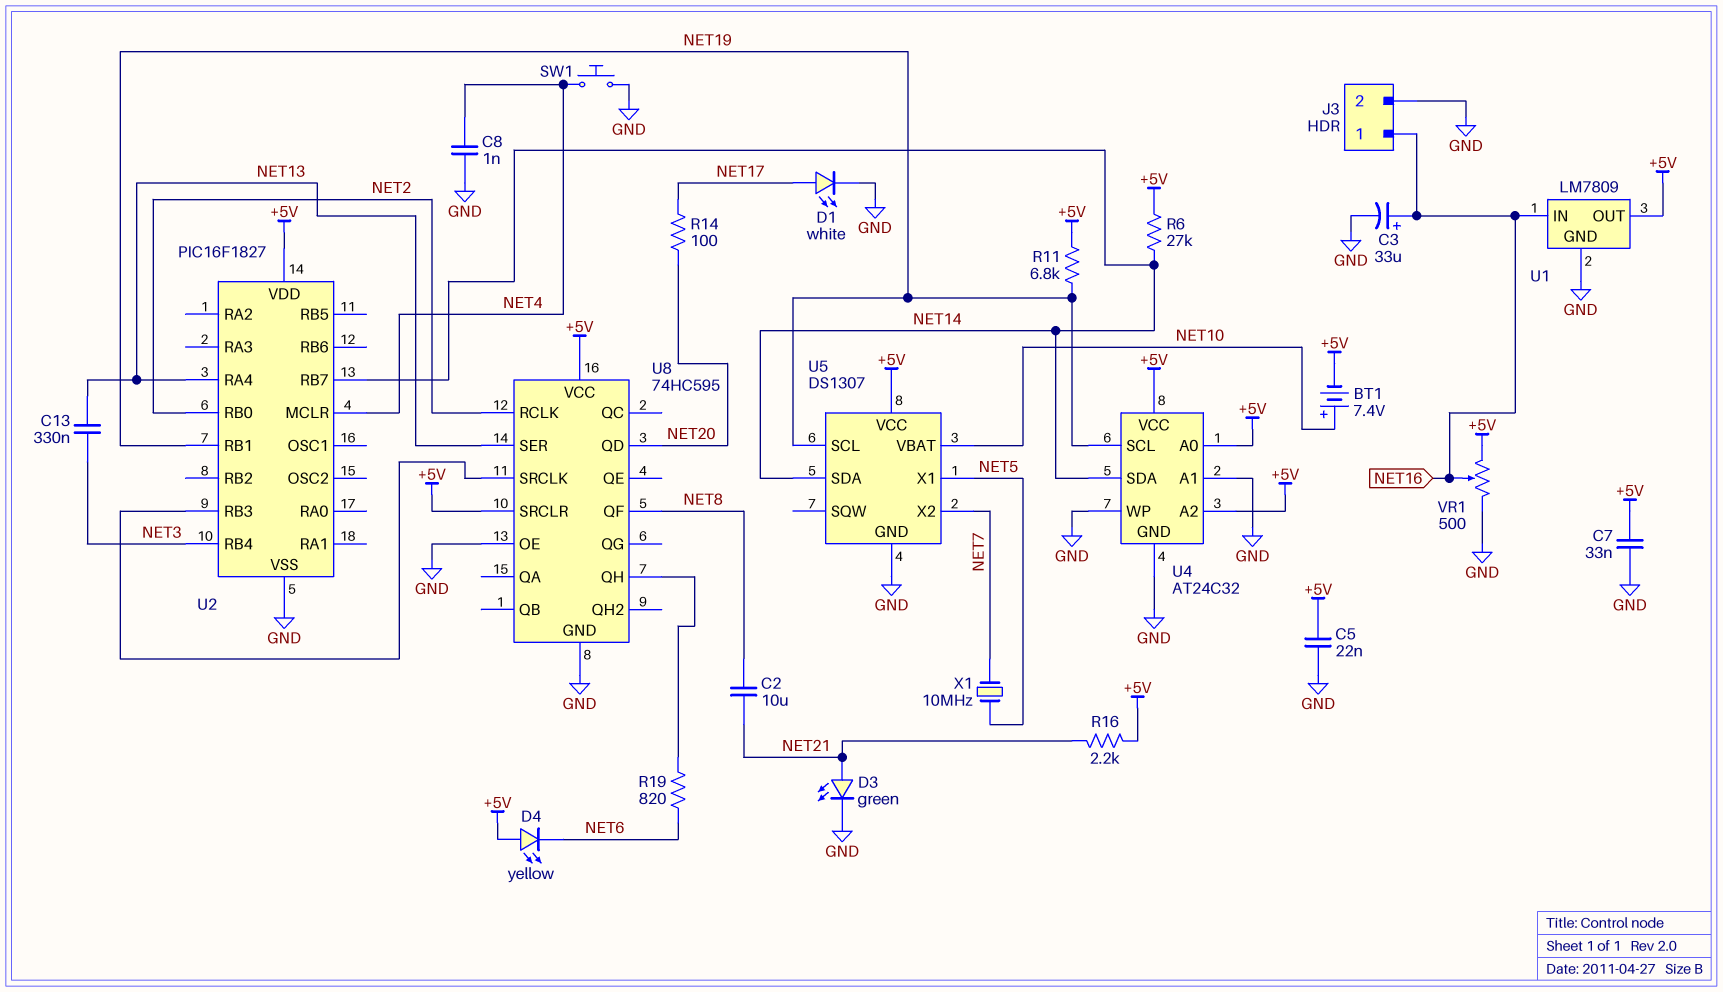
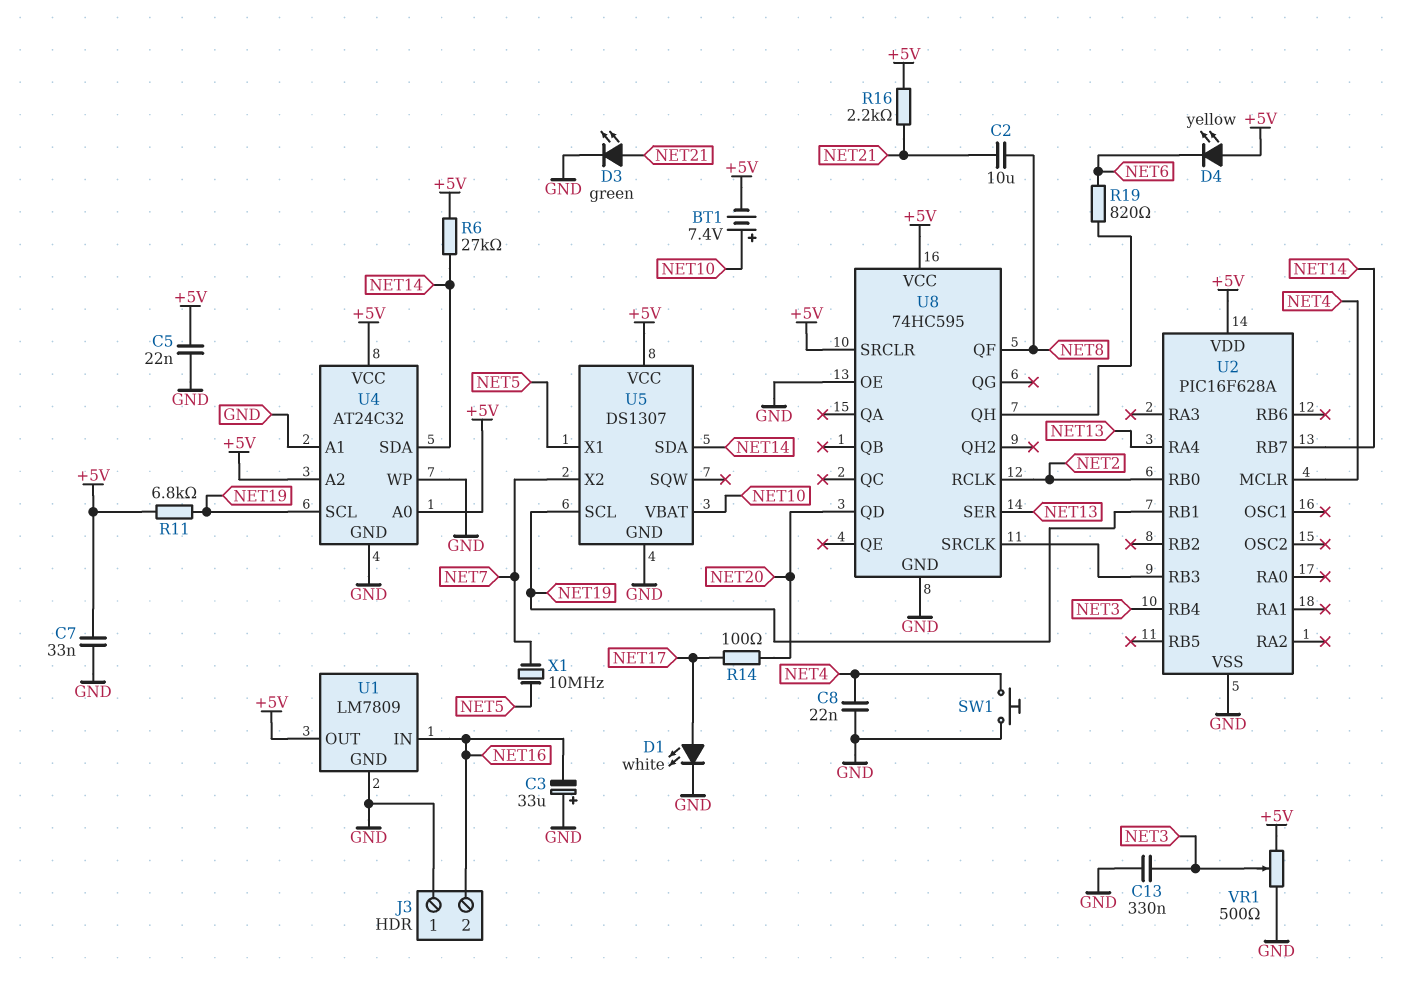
C3: 33uF (plus NET16, minus GND) -> 33uF (plus GND, minus NET16)
C8: 1nF (GND, NET4) -> 22nF (GND, NET4)
C13: 330nF (NET3, NET13) -> 330nF (GND, NET3)
J3 pin 1: NET16 -> GND
J3 pin 2: GND -> NET16
U2: PIC16F1827 -> PIC16F628A
VR1: 500 (+5V, GND, wiper NET16) -> 500 (+5V, GND, wiper NET3)

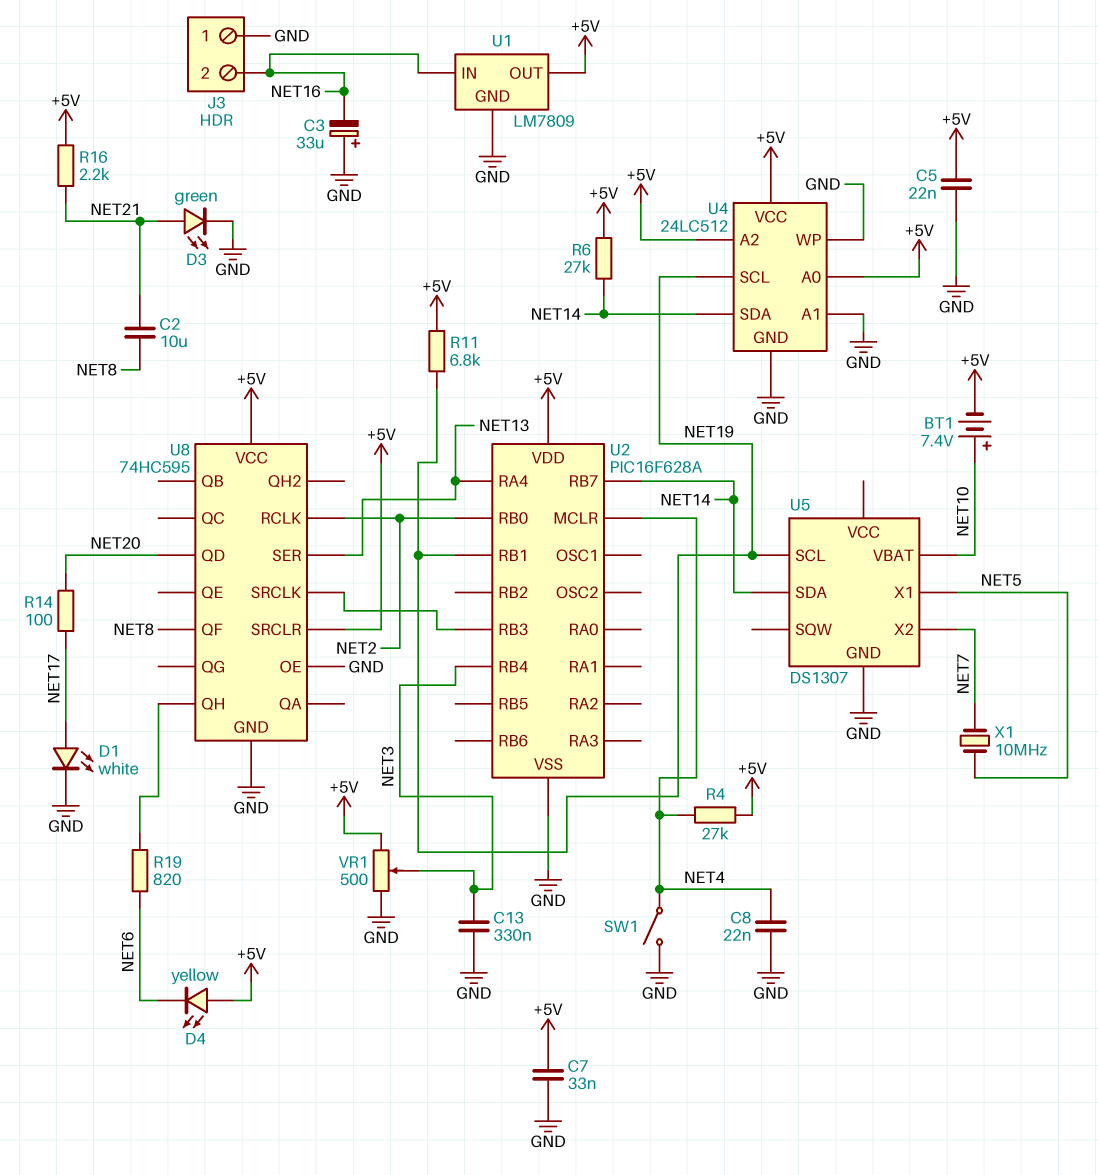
R4: none -> 27k (+5V, NET4)
SW1: button (GND, NET4) -> switch (GND, NET4)
U4: AT24C32 -> 24LC512
U5 pin VCC: +5V -> none

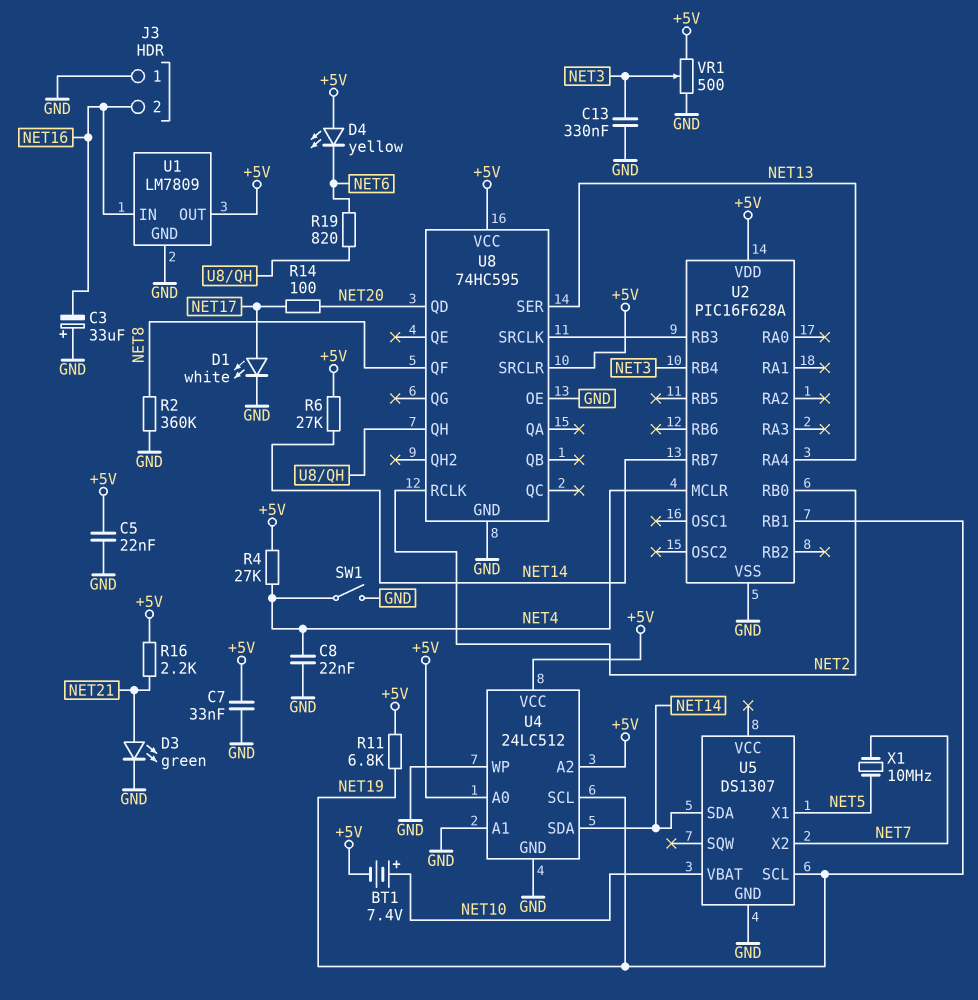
C2: 10uF (NET8, NET21) -> none
R2: none -> 360k (GND, NET8)

